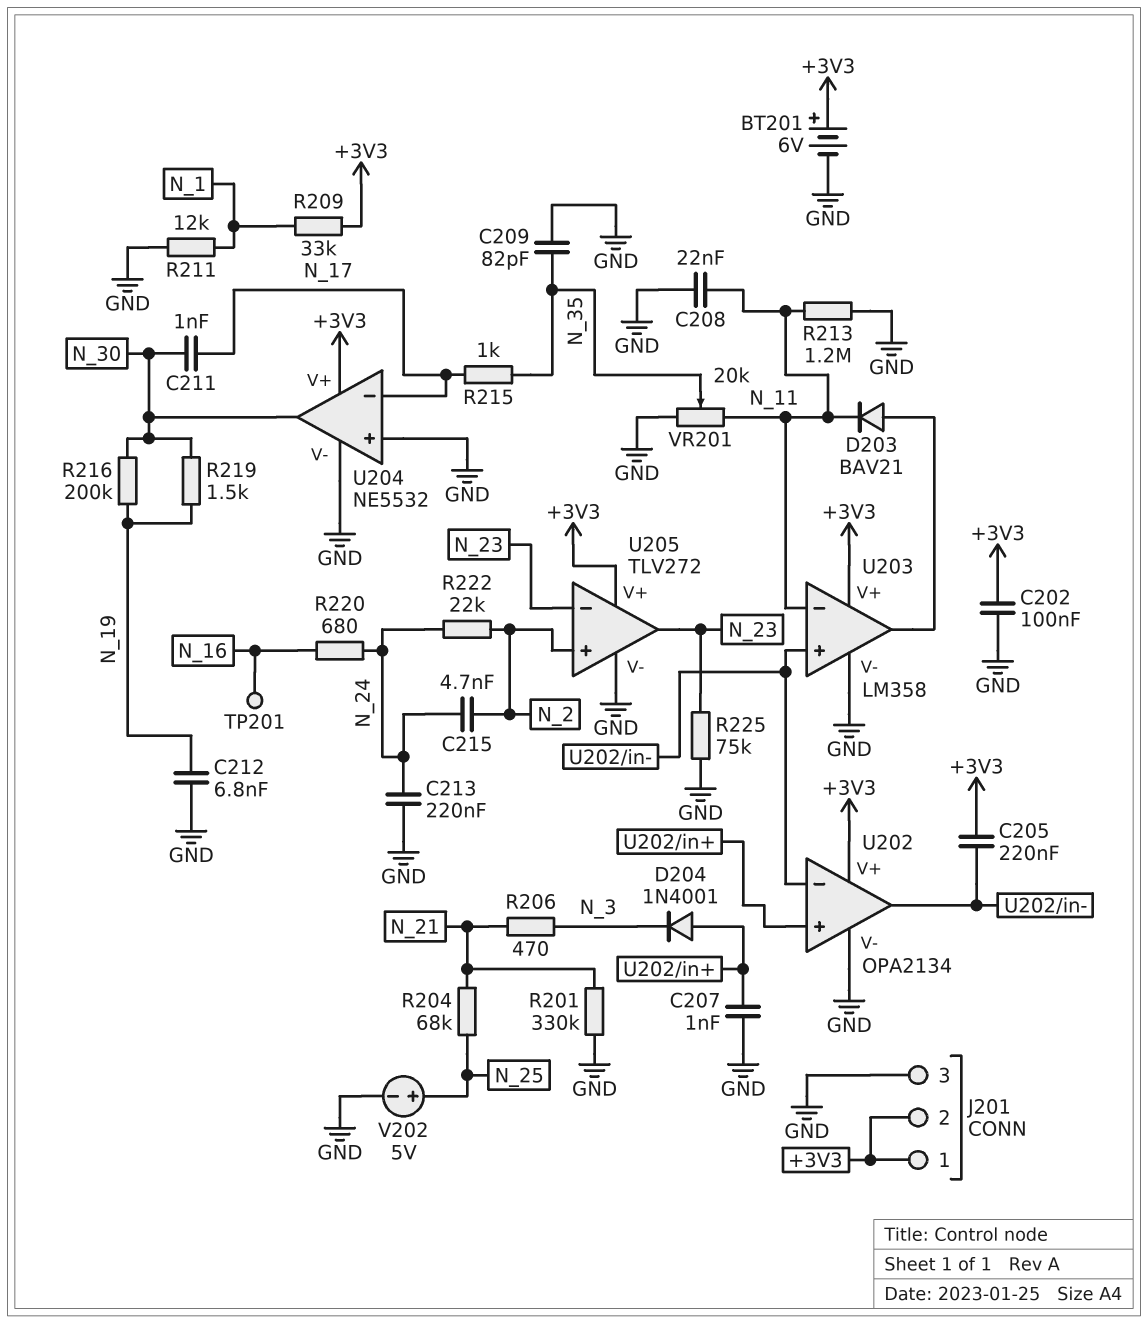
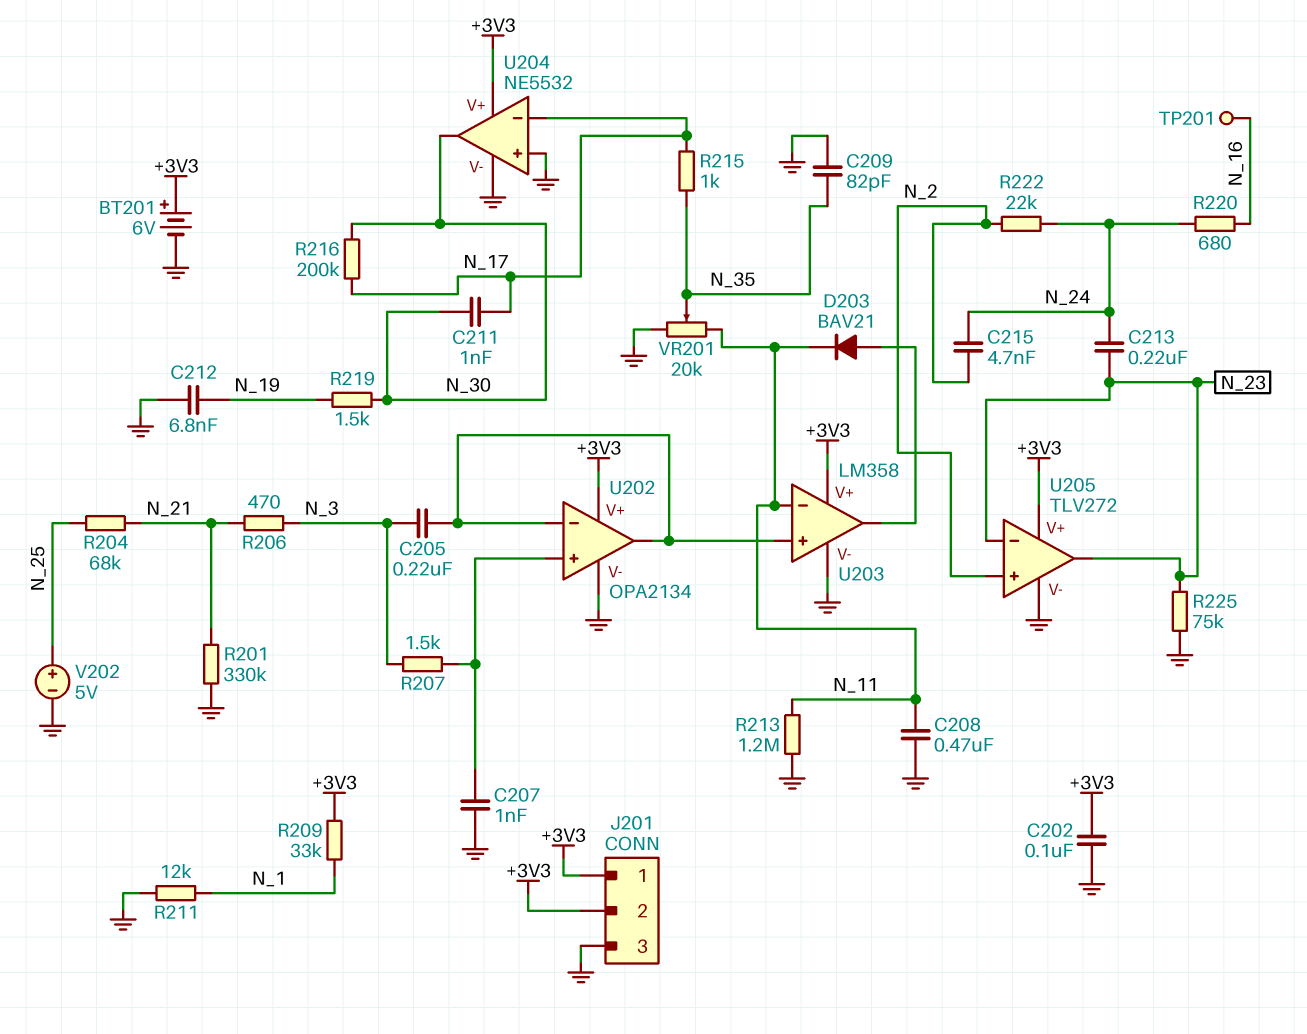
C205: 220nF (+3V3, U202/in-) -> 220nF (N_3, U202/in-)
C208: 22nF (GND, N_11) -> 470nF (GND, N_11)
C213: 220nF (GND, N_24) -> 220nF (N_23, N_24)
D204: diode 1N4001 (A U202/in+, K N_3) -> none
R207: none -> 1.5k (N_3, U202/in+)
R216: 200k (N_19, N_30) -> 200k (N_17, N_30)

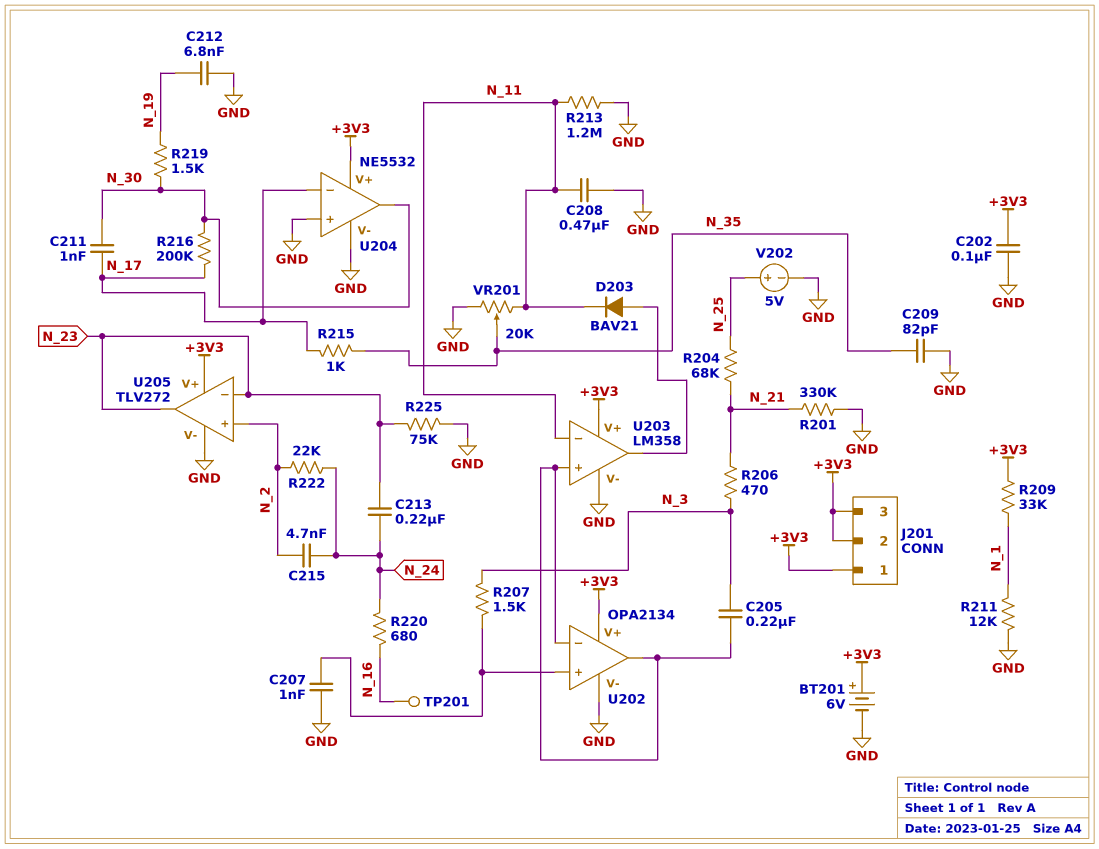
J201 pin 3: GND -> +3V3

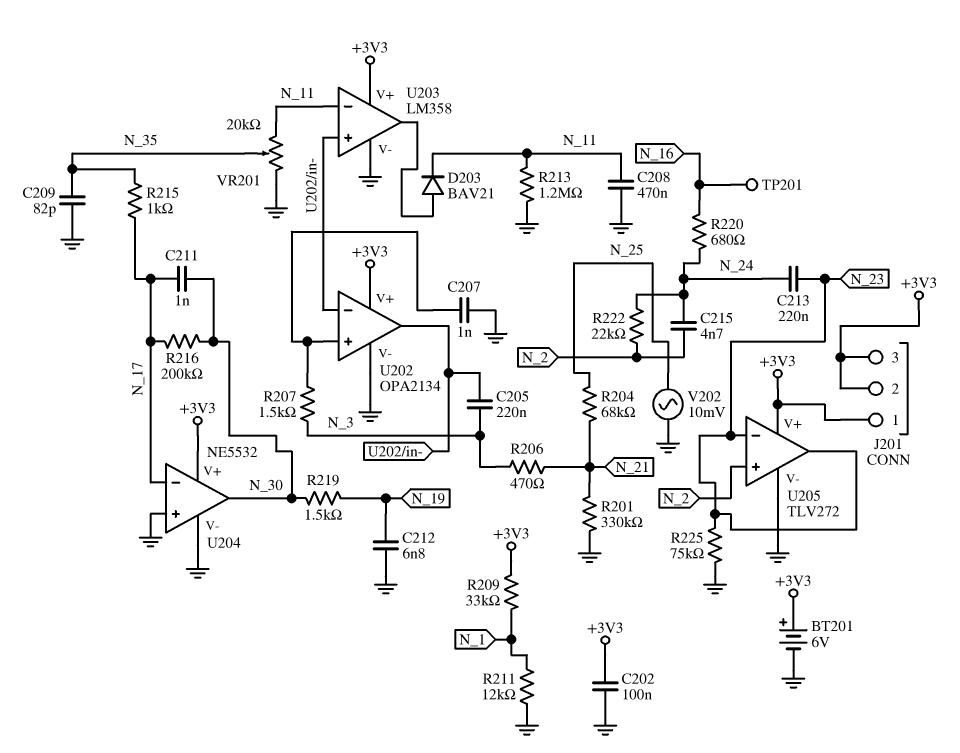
V202: 5V (plus N_25, minus GND) -> AC 10mV (GND, N_25)

